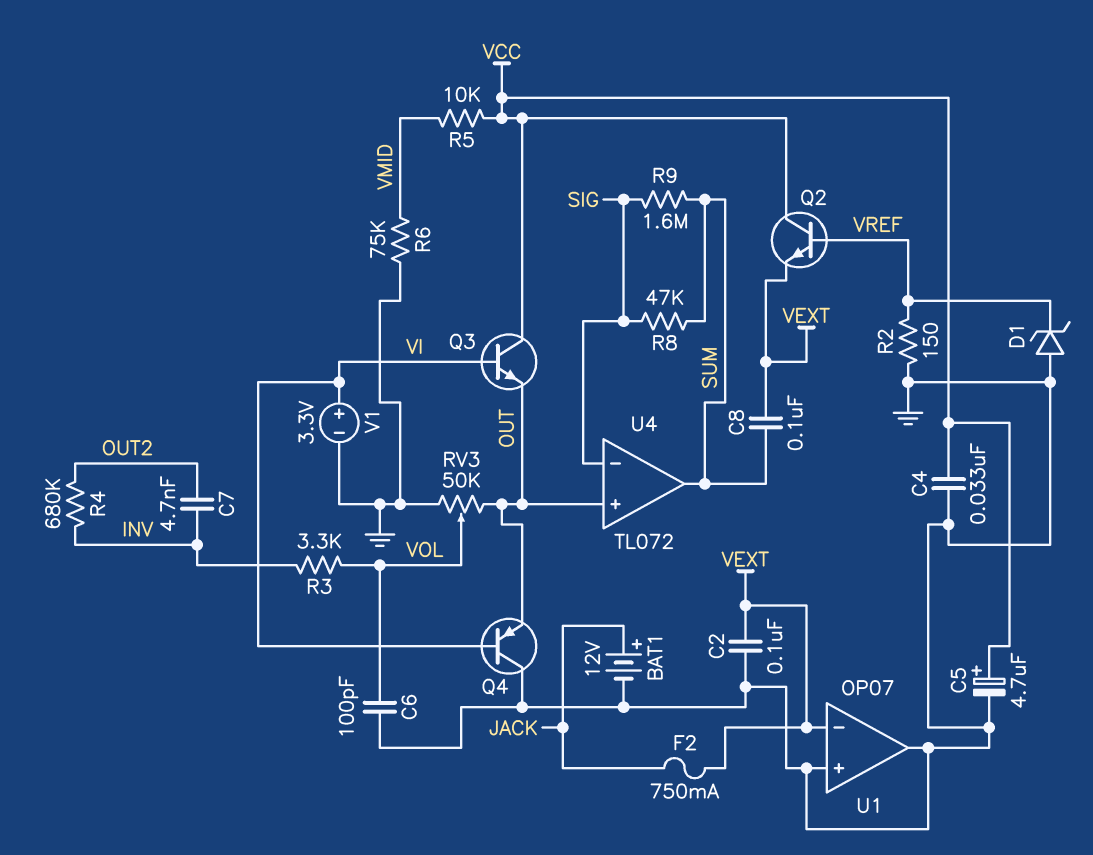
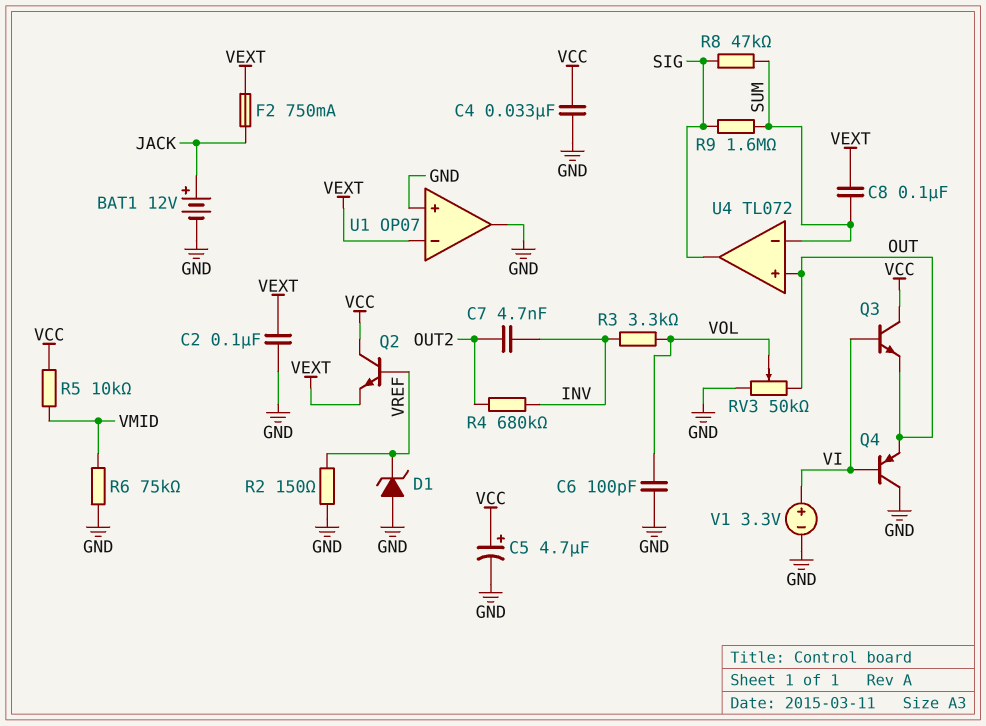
U4 pin in-: SIG -> SUM
U4 pin out: SUM -> SIG

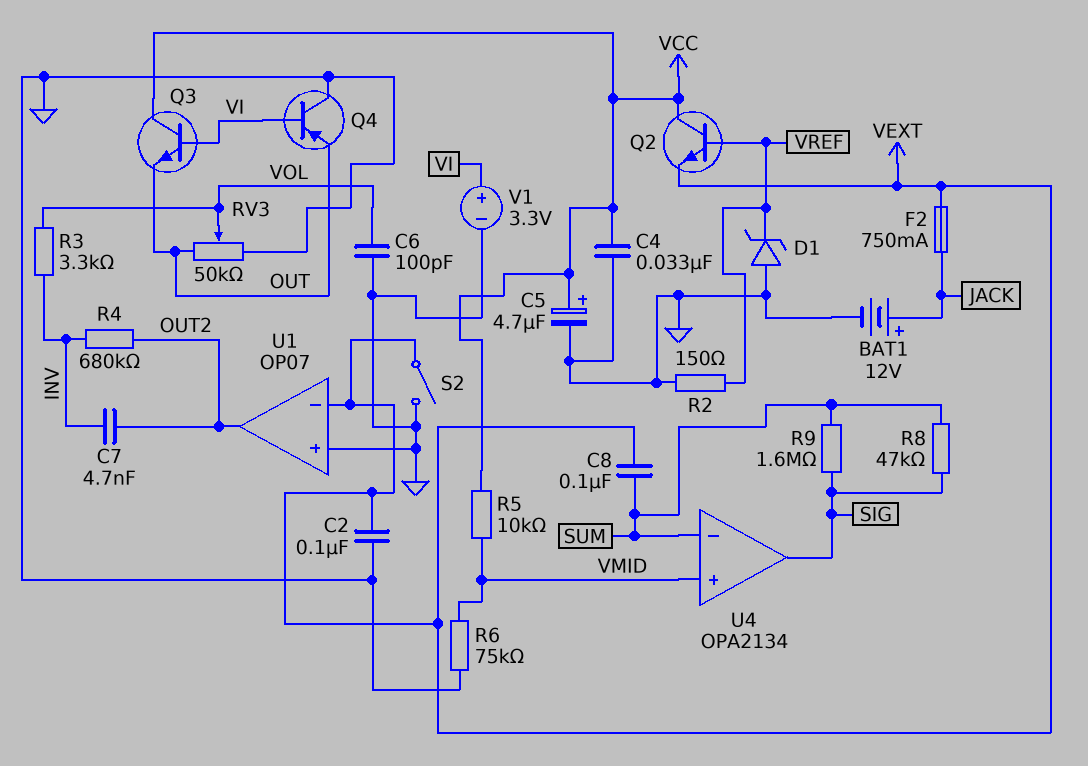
S2: none -> switch (GND, VEXT)
U1 pin out: GND -> OUT2
U4: TL072 -> OPA2134
U4 pin in+: OUT -> VMID

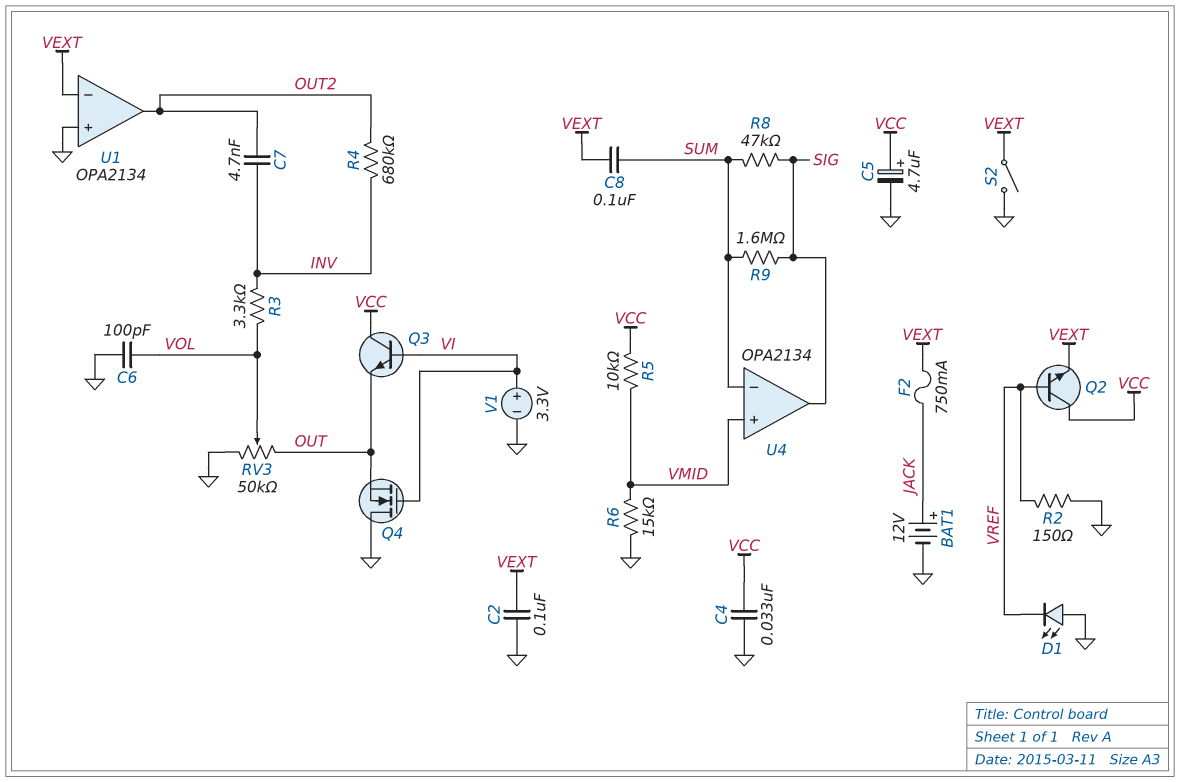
D1: zener (A GND, K VREF) -> LED (A GND, K VREF)
Q4: PNP (B VI, C GND, E OUT) -> NMOS (G VI, D GND, S OUT)
R6: 75k (GND, VMID) -> 15k (GND, VMID)
U1: OP07 -> OPA2134

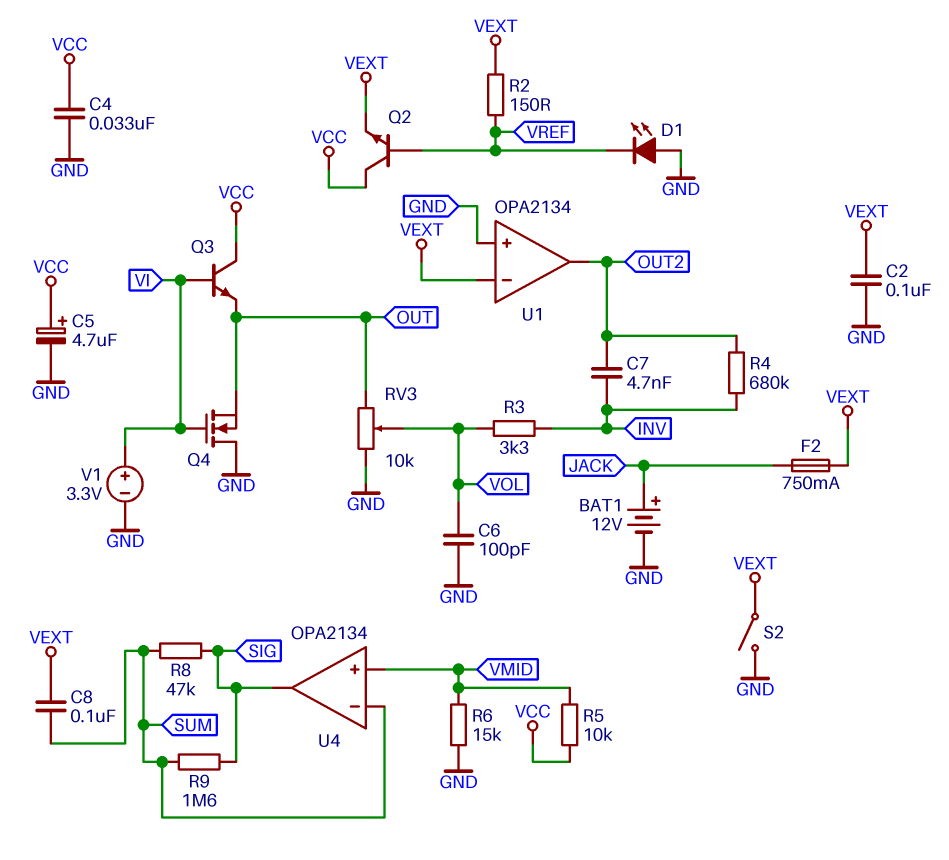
R2: 150 (GND, VREF) -> 150 (VEXT, VREF)
RV3: 50k (GND, OUT, wiper VOL) -> 10k (GND, OUT, wiper VOL)

